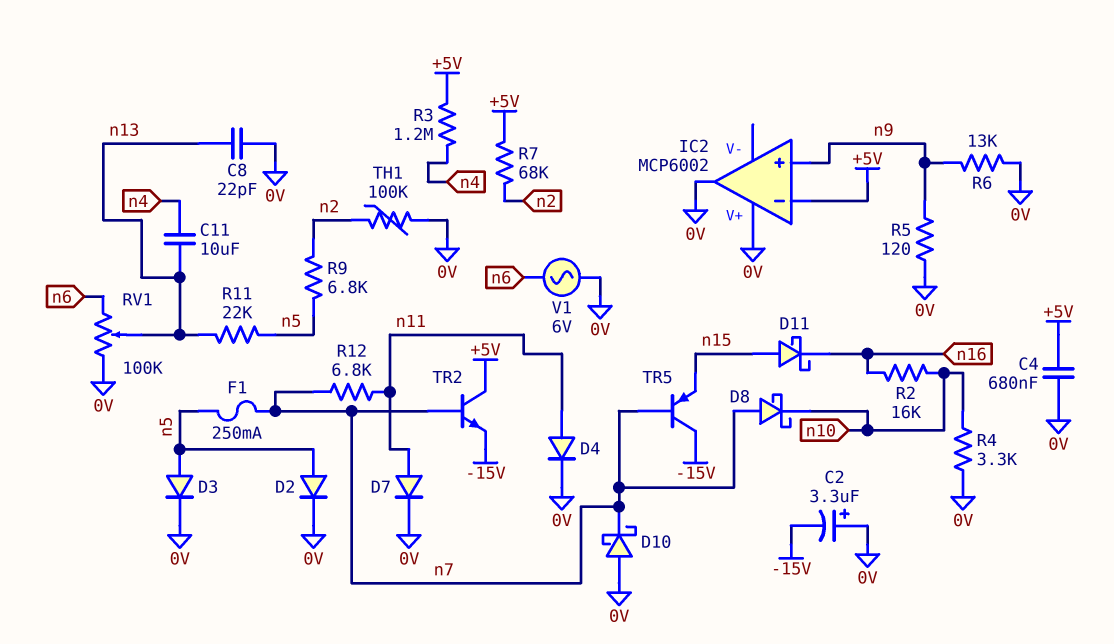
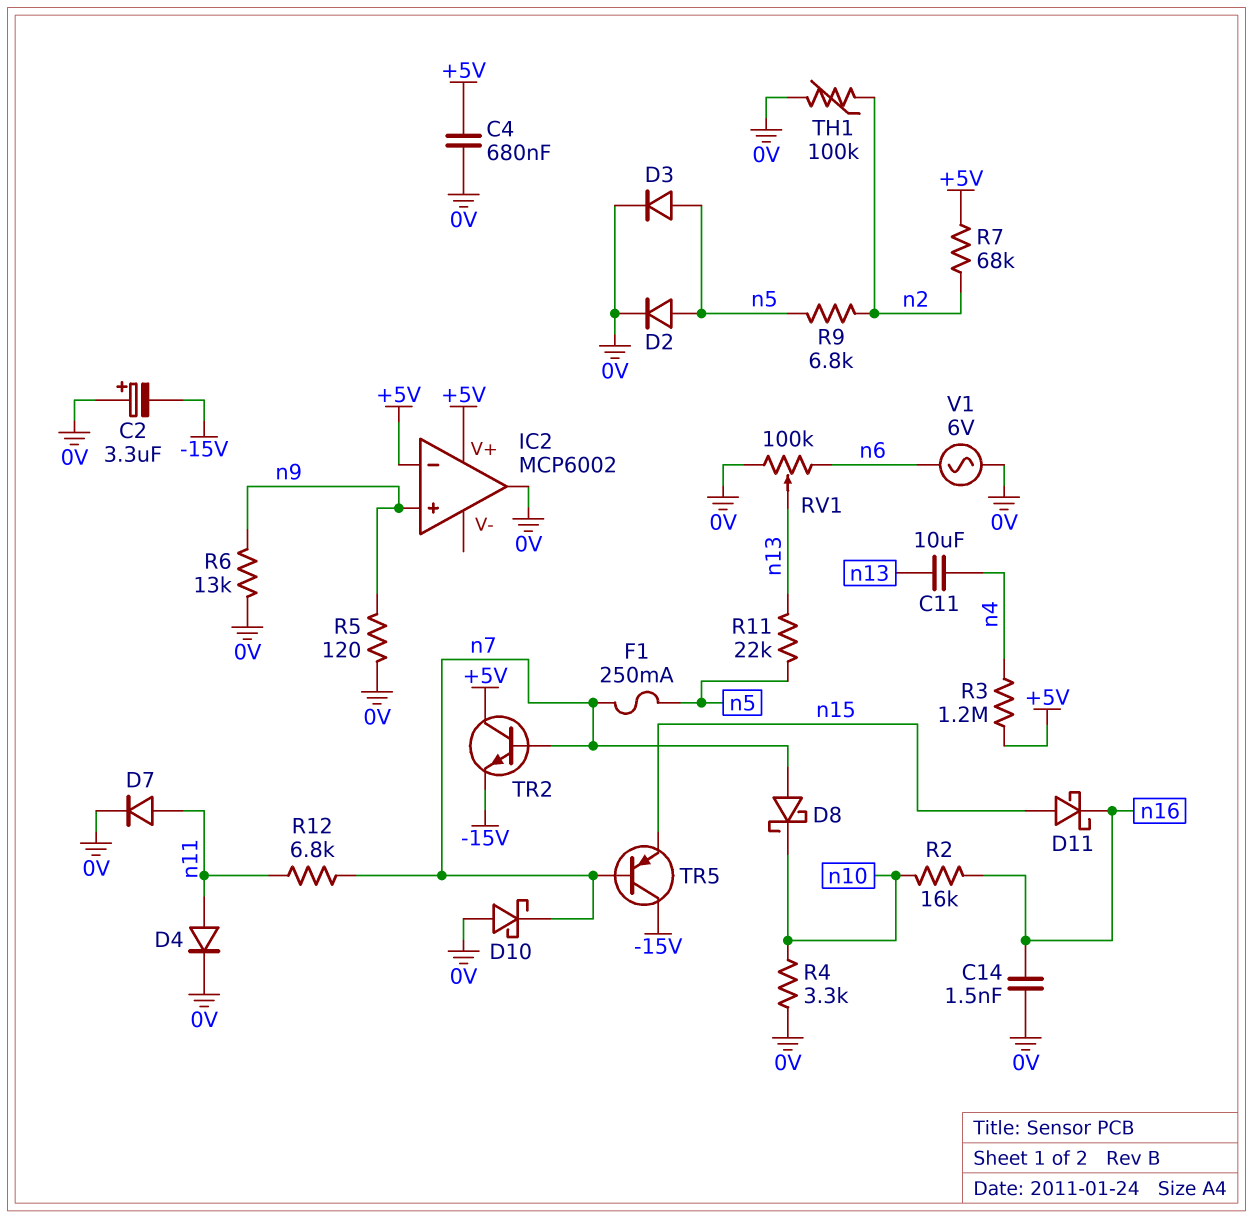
C8: 22pF (0V, n13) -> none
C14: none -> 1.5nF (0V, n16)
IC2 pin V+: 0V -> +5V

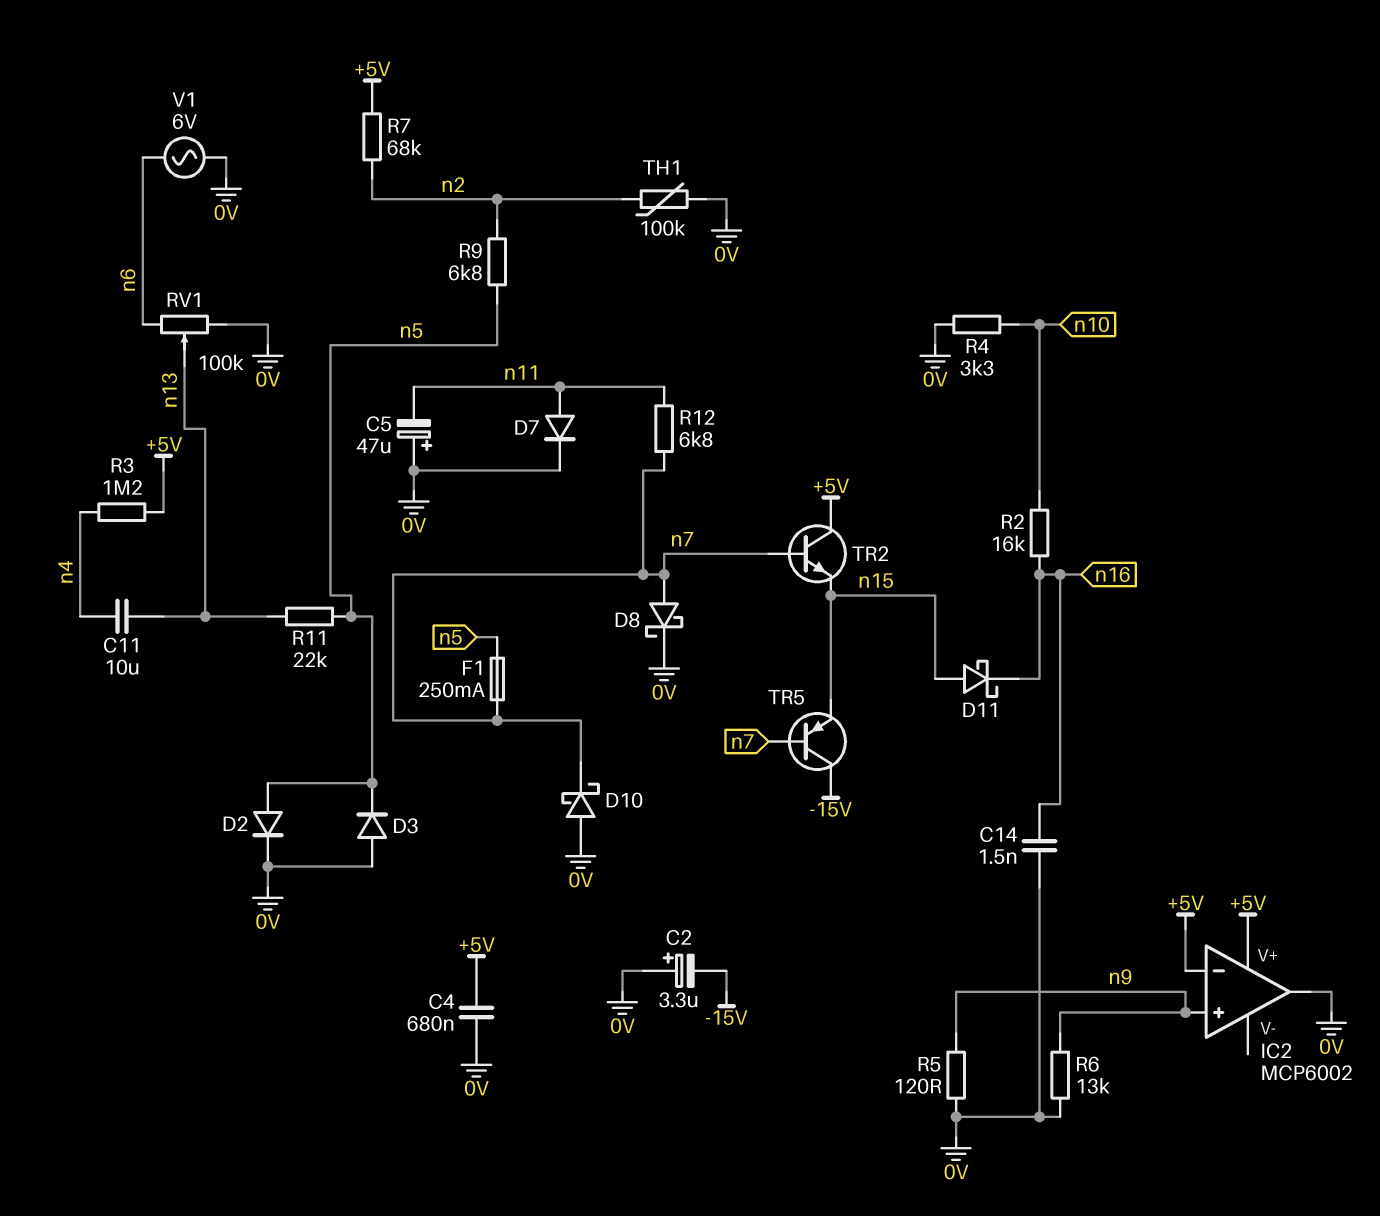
C5: none -> 47uF (plus 0V, minus n11)
D3: diode (A n5, K 0V) -> diode (A 0V, K n5)
D4: diode (A n11, K 0V) -> none
D8: schottky (A n7, K n10) -> schottky (A n7, K 0V)
TR2: NPN (B n7, C +5V, E -15V) -> NPN (B n7, C +5V, E n15)

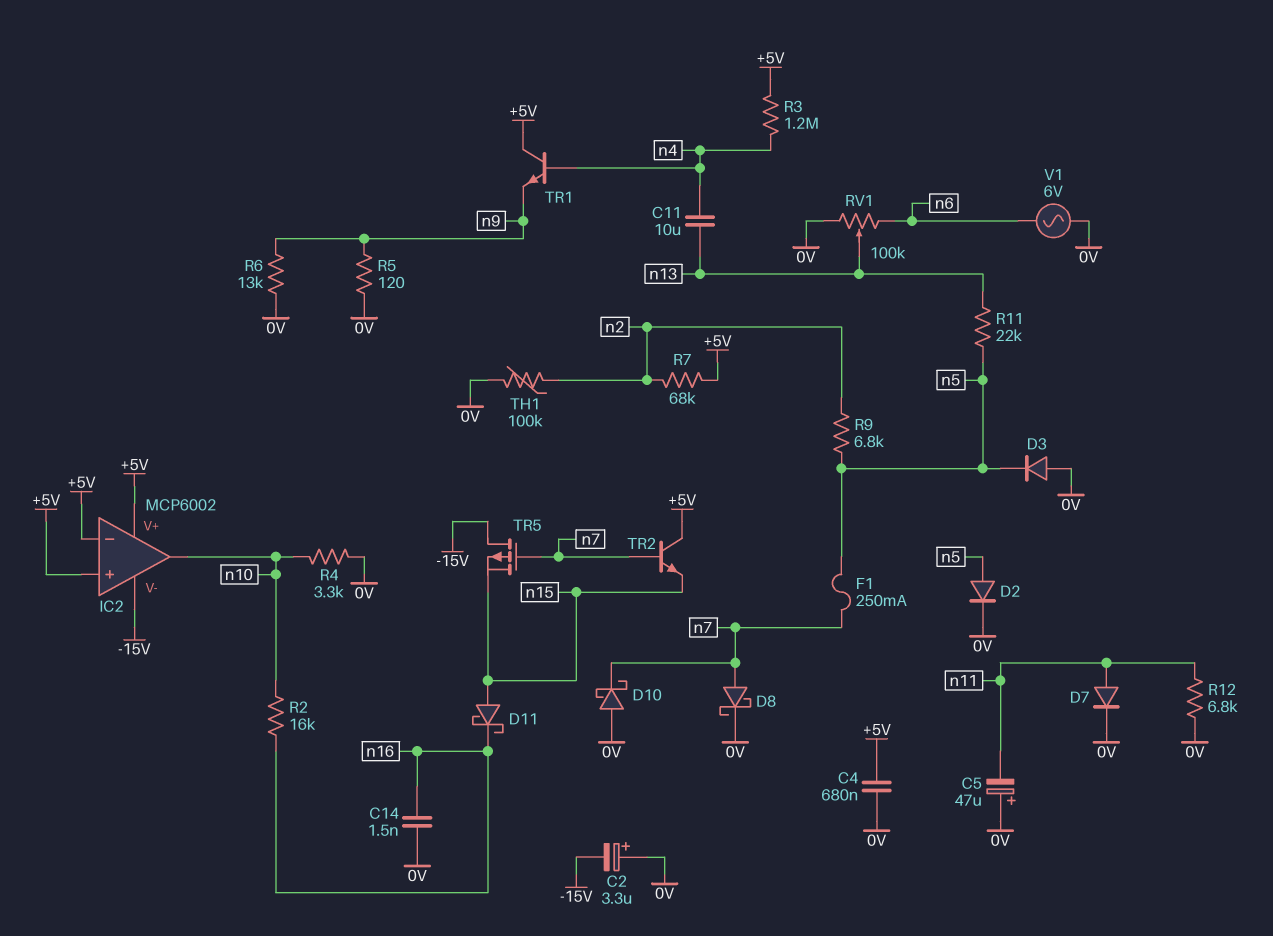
IC2 pin V-: none -> -15V
IC2 pin in+: n9 -> +5V
IC2 pin out: 0V -> n10
R12: 6.8k (n7, n11) -> 6.8k (0V, n11)
TR1: none -> NPN (B n4, C +5V, E n9)
TR5: PNP (B n7, C -15V, E n15) -> PMOS (G n7, D -15V, S n15)

